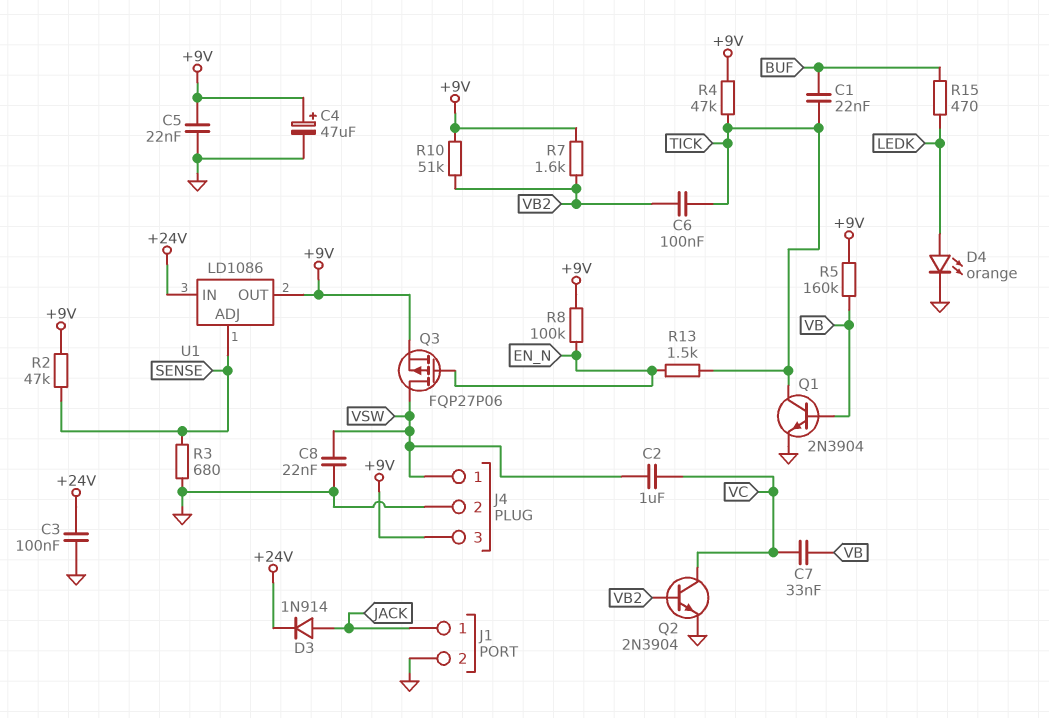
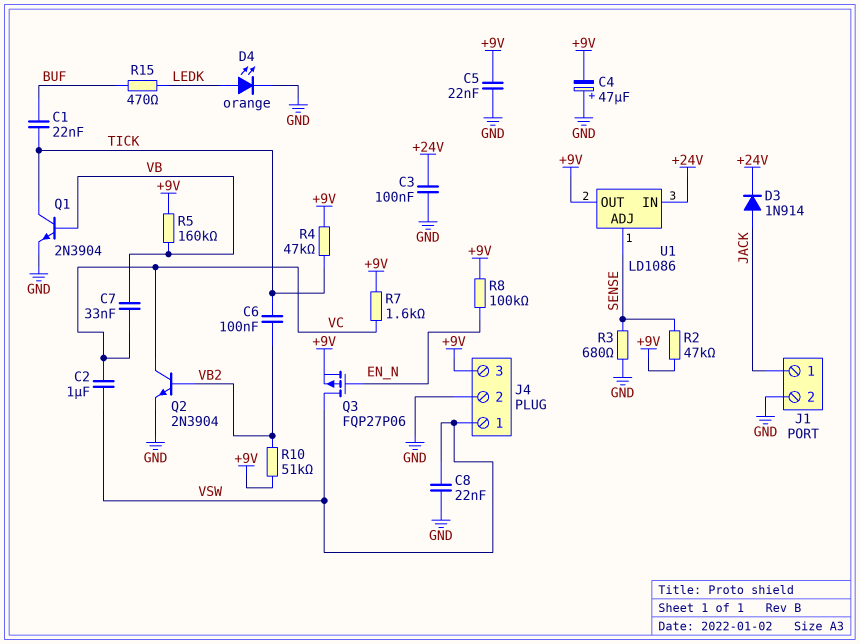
C4: 47uF (plus +9V, minus GND) -> 47uF (plus GND, minus +9V)
R7: 1.6k (+9V, VB2) -> 1.6k (+9V, VC)
R13: 1.5k (EN_N, TICK) -> none

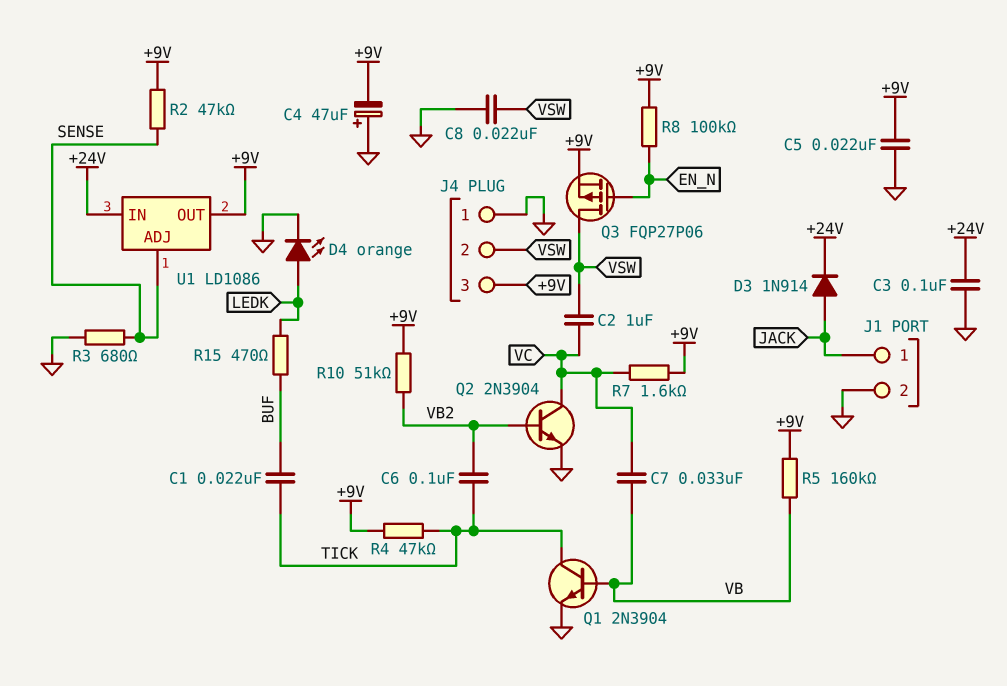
J4 pin 1: VSW -> GND
J4 pin 2: GND -> VSW

